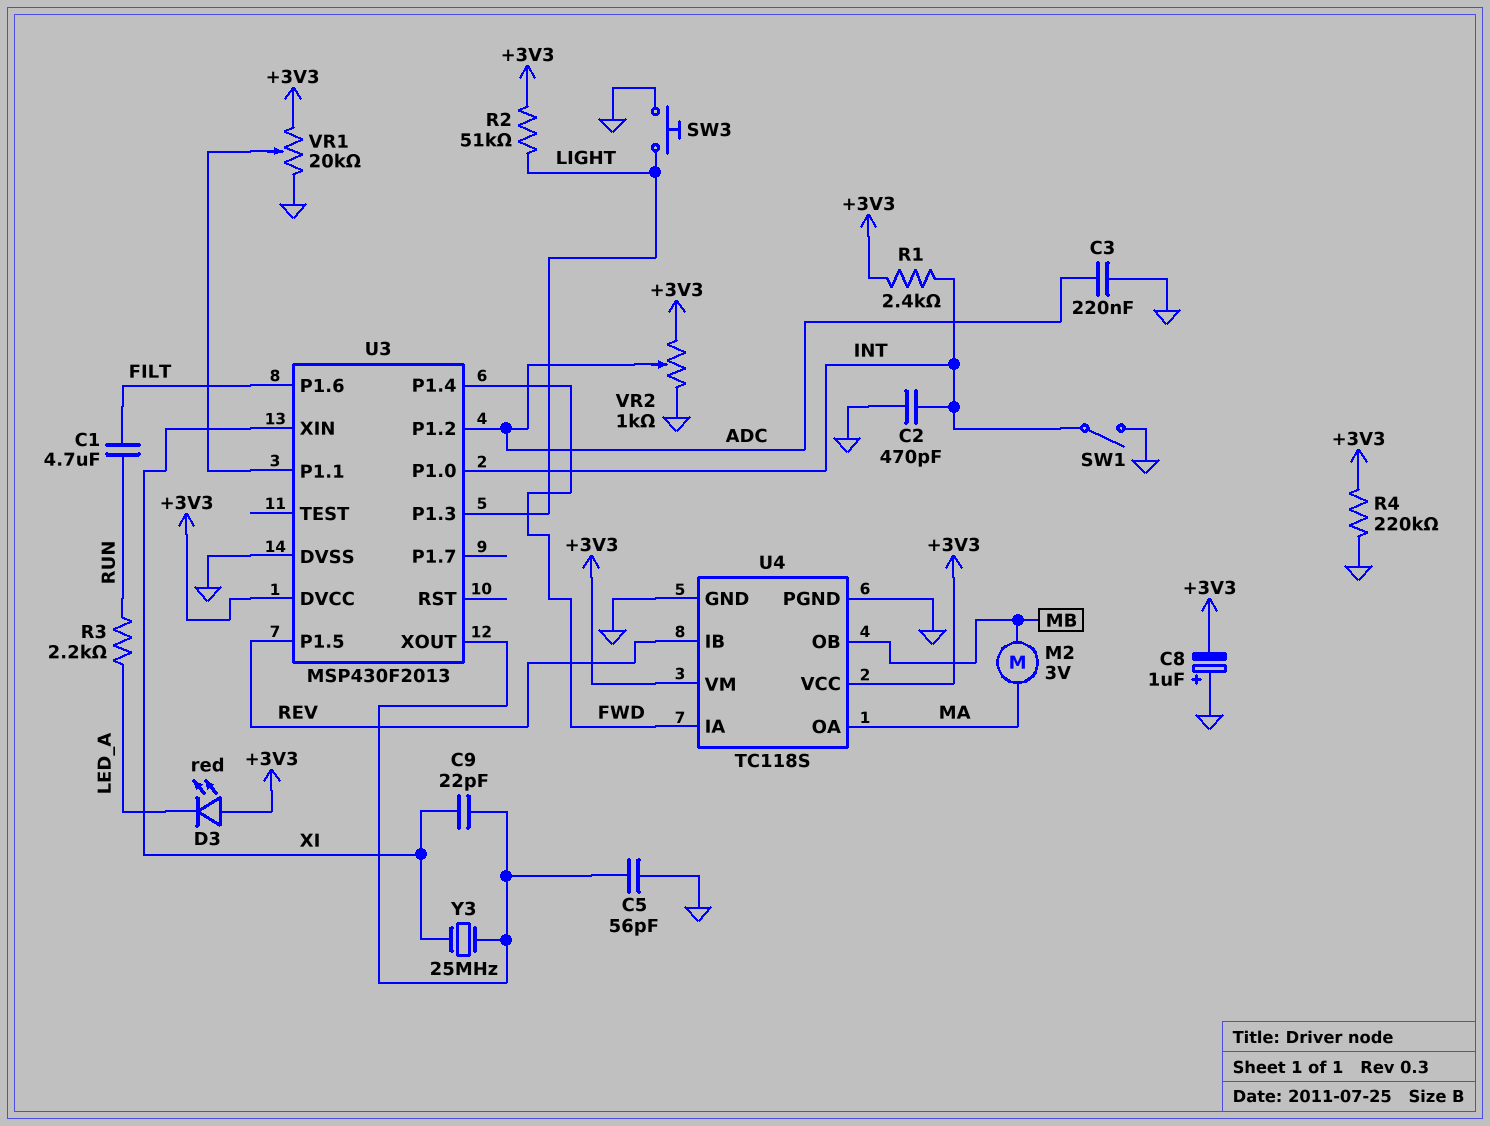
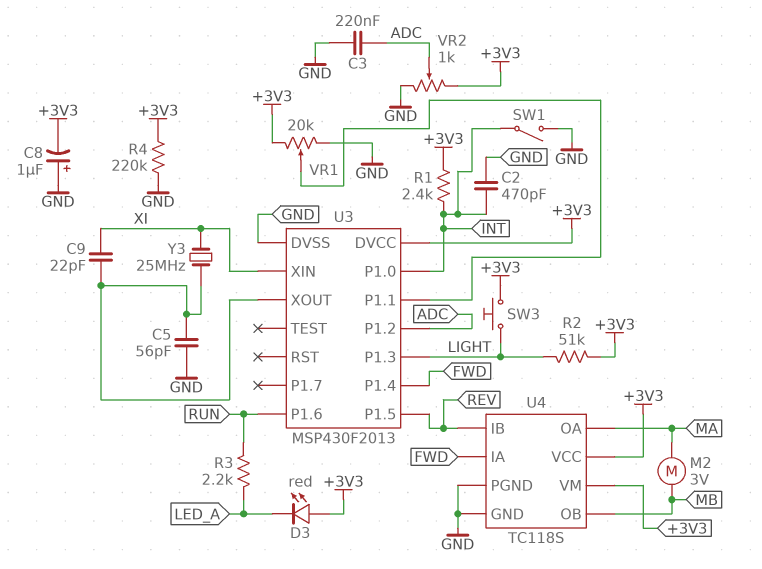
C1: 4.7uF (FILT, RUN) -> none
SW3: button (GND, LIGHT) -> button (+3V3, LIGHT)
U3 pin P1.6: FILT -> RUN

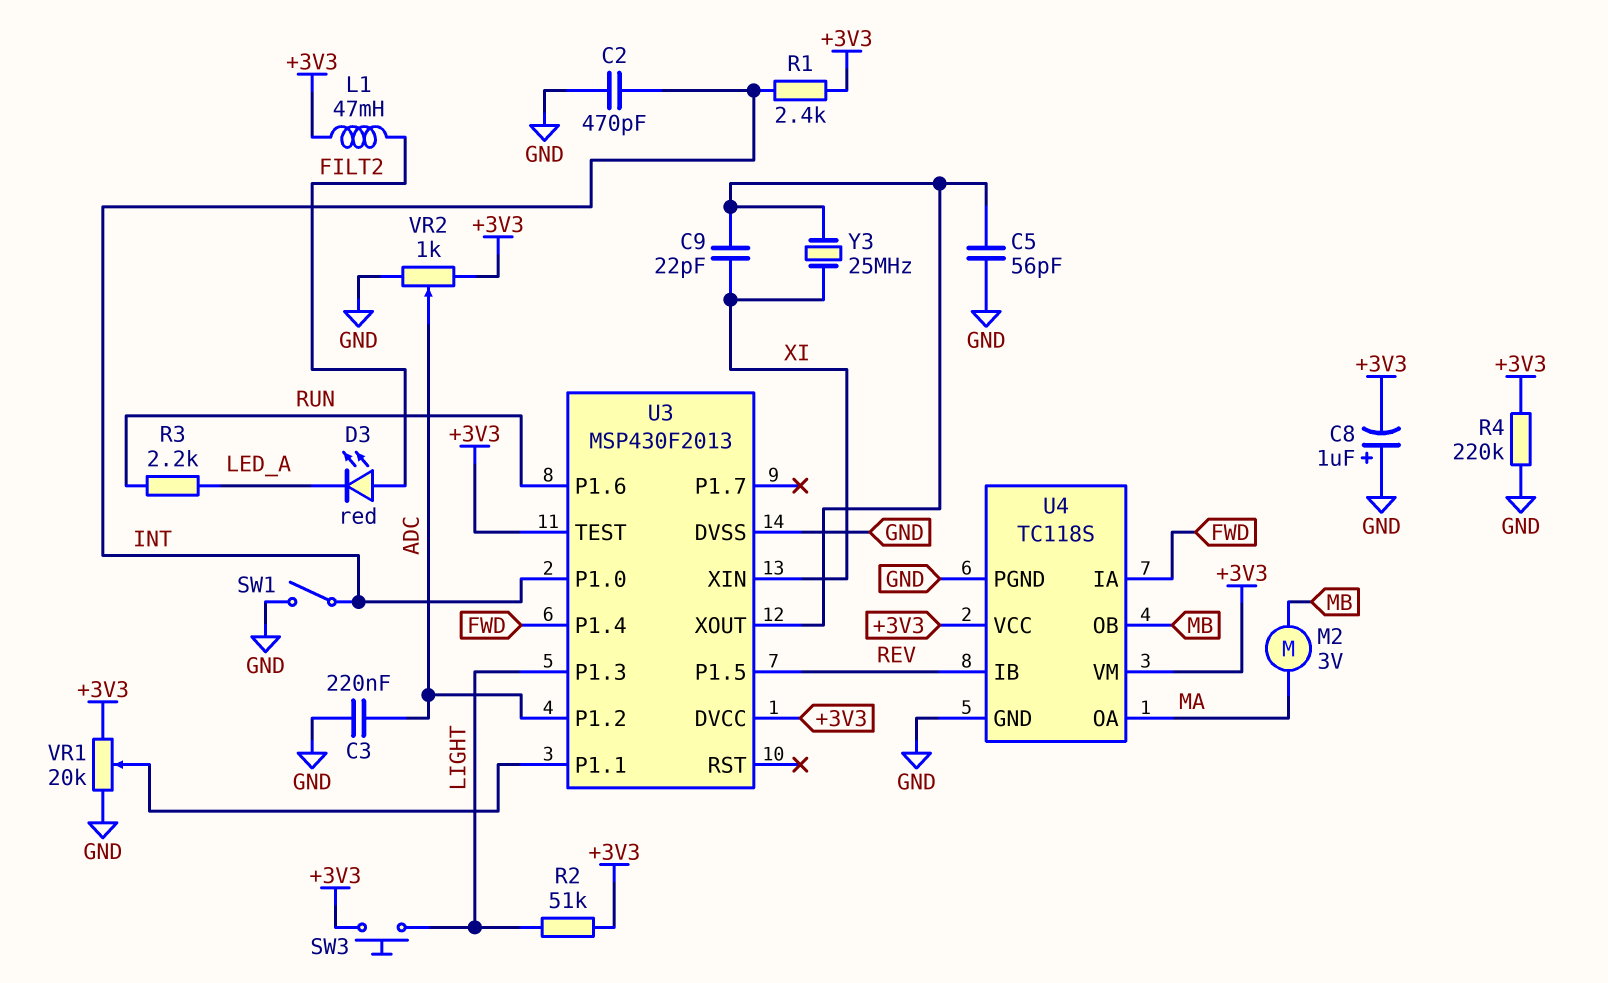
D3: LED red (A +3V3, K LED_A) -> LED red (A FILT2, K LED_A)
L1: none -> 47mH (+3V3, FILT2)
U3 pin TEST: none -> +3V3

